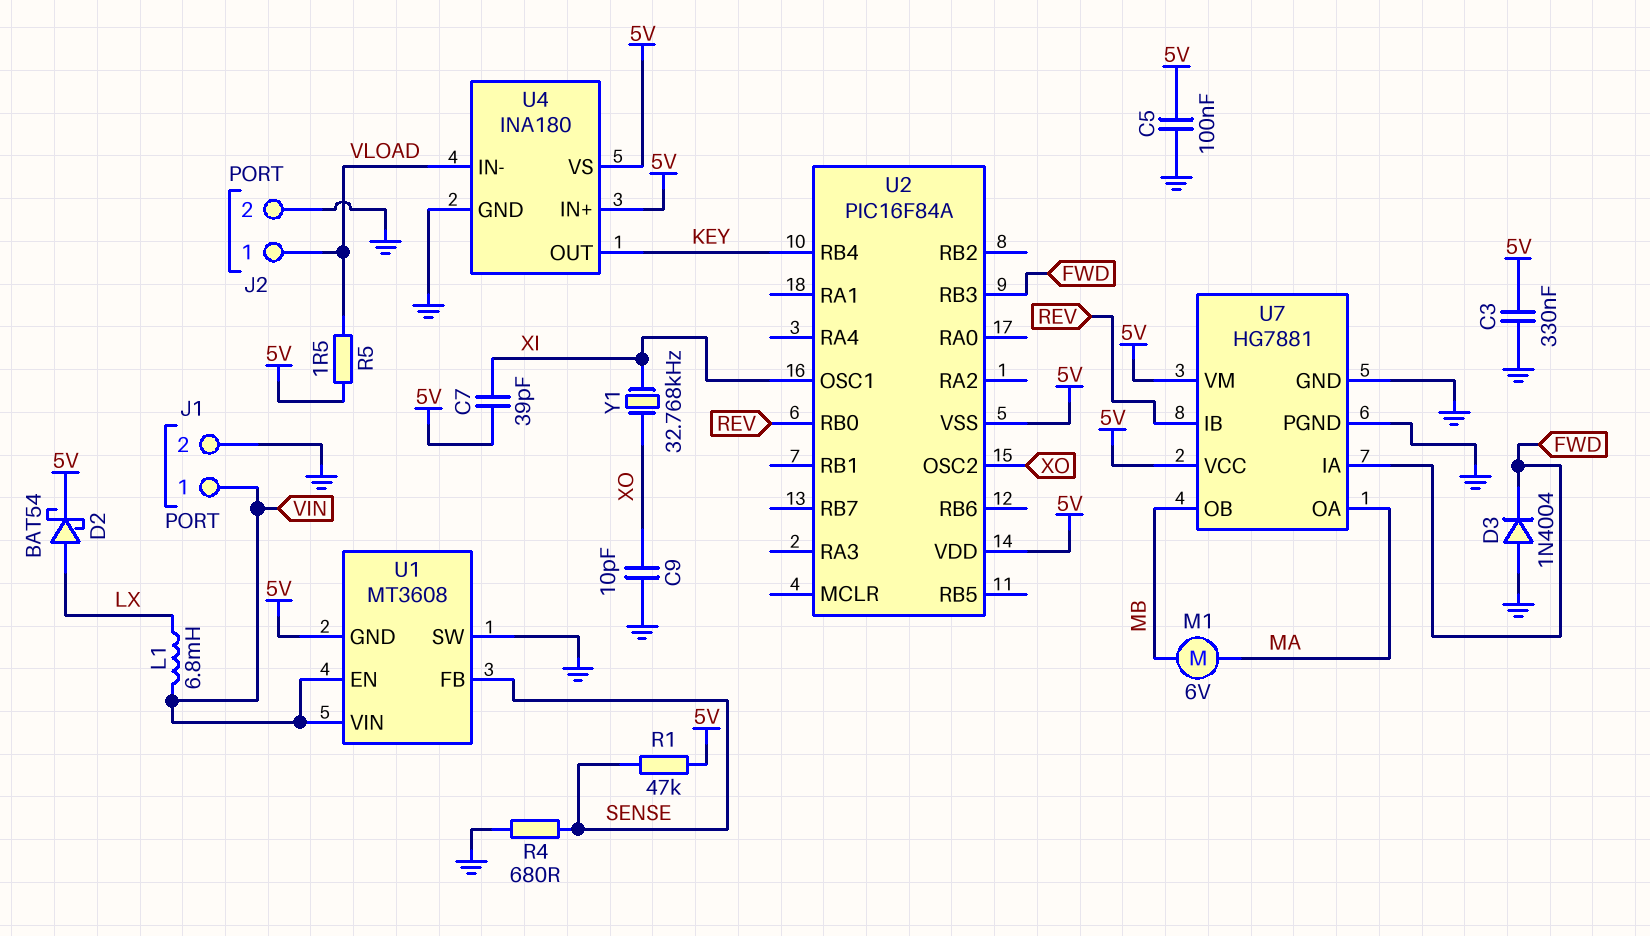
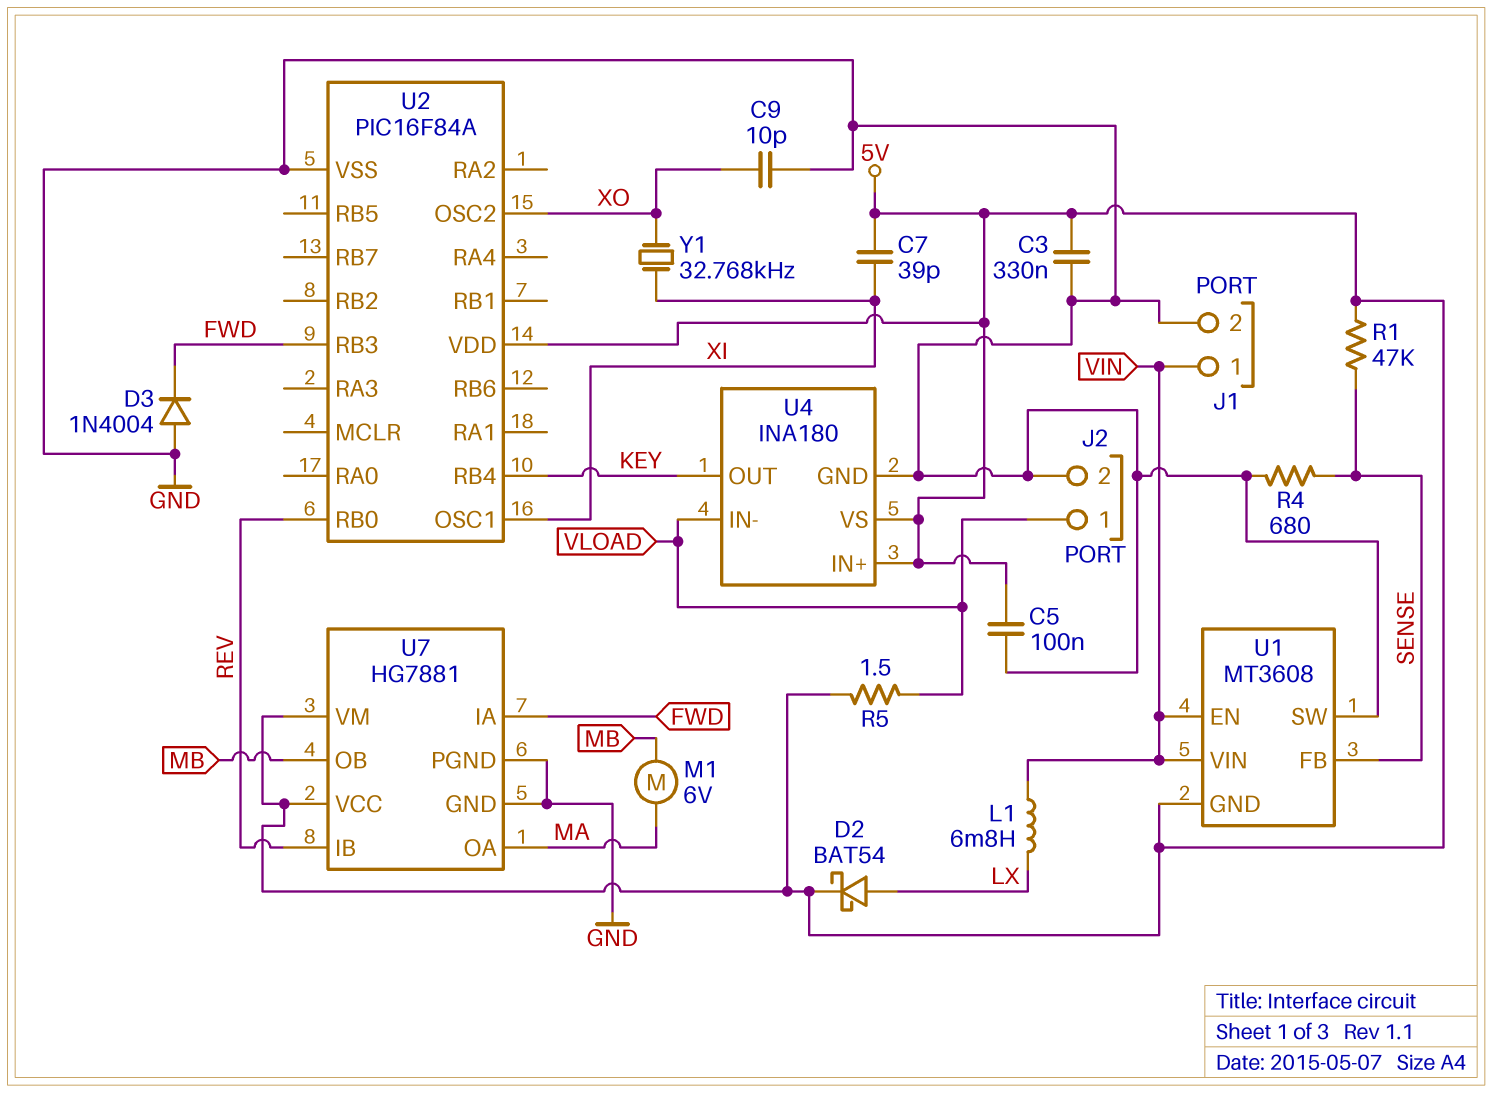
U2 pin VSS: 5V -> GND

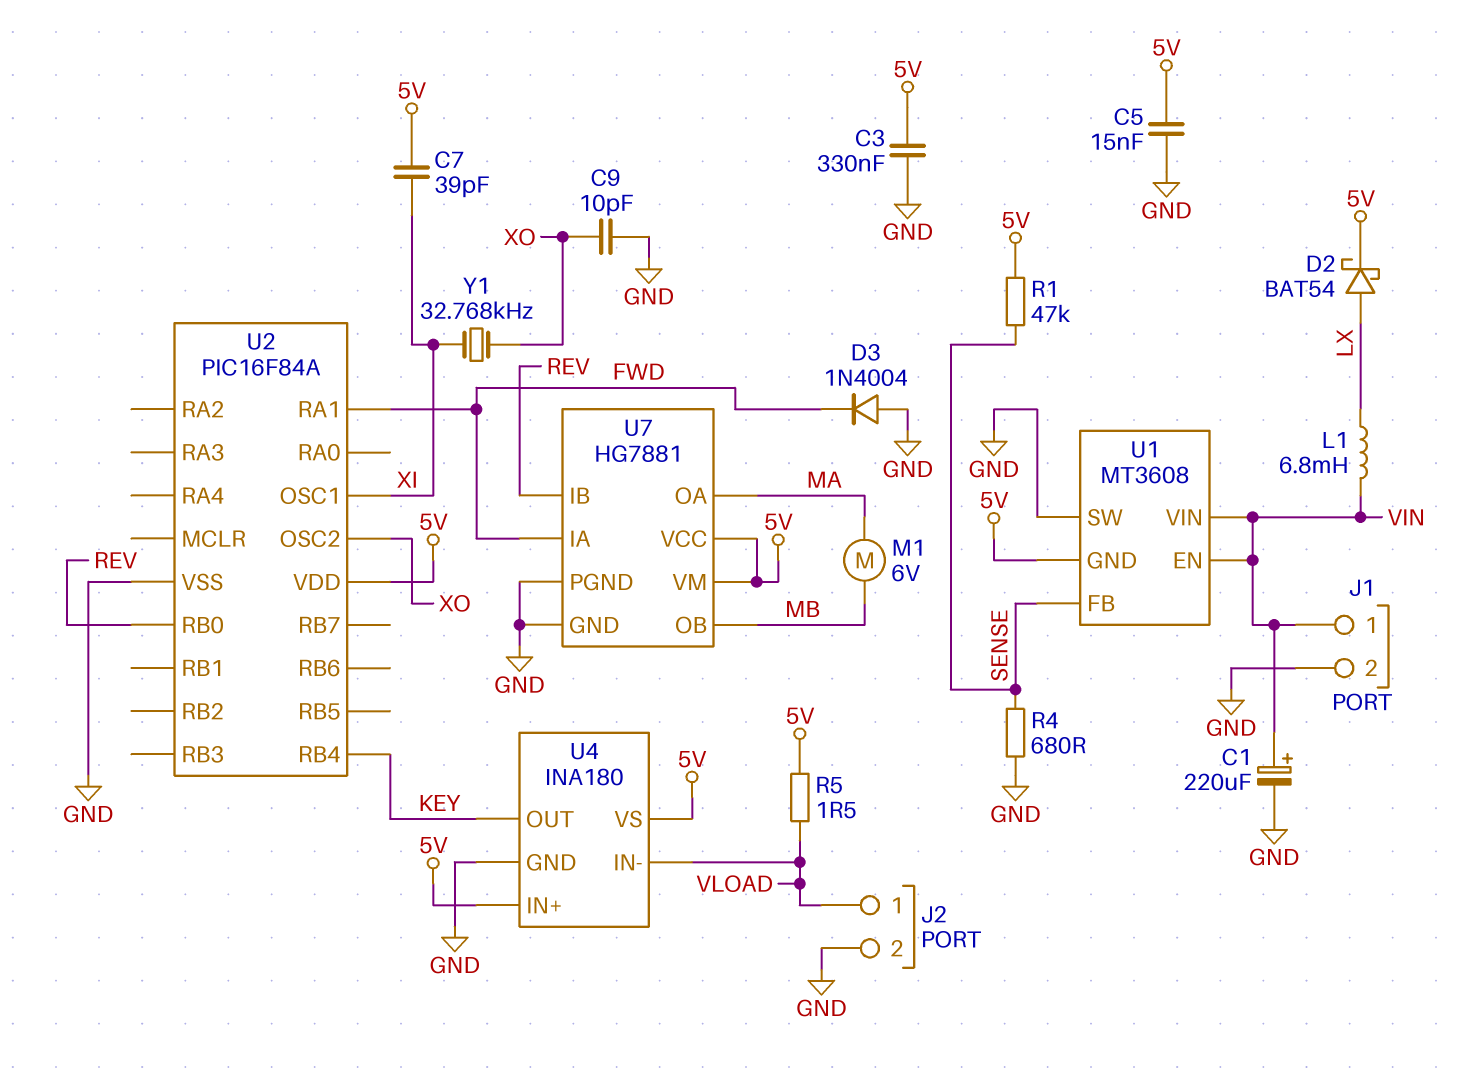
C1: none -> 220uF (plus VIN, minus GND)
C5: 100nF (5V, GND) -> 15nF (5V, GND)
U2 pin RA1: none -> FWD
U2 pin RB3: FWD -> none

